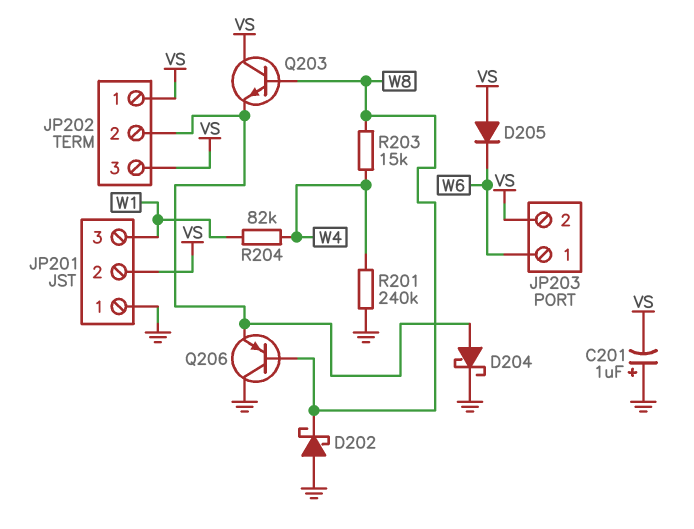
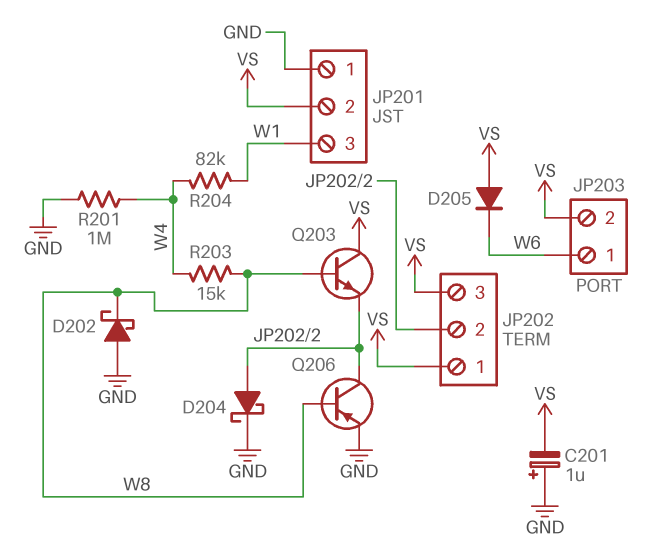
Q206: PNP (B W8, C GND, E JP202/2) -> PNP (B W8, C JP202/2, E GND)
R201: 240k (GND, W4) -> 1M (GND, W4)

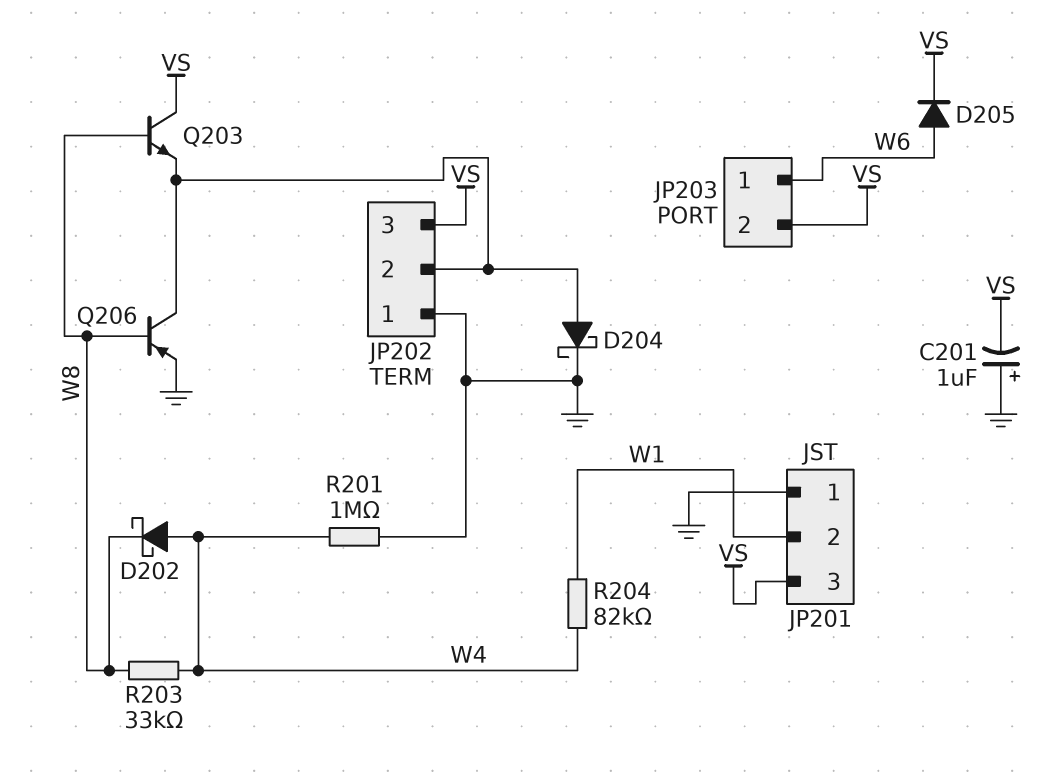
D202: schottky (A GND, K W8) -> schottky (A W4, K W8)
D205: diode (A VS, K W6) -> diode (A W6, K VS)
JP201 pin 2: VS -> W1
JP201 pin 3: W1 -> VS
JP202 pin 1: VS -> GND
R203: 15k (W4, W8) -> 33k (W4, W8)

